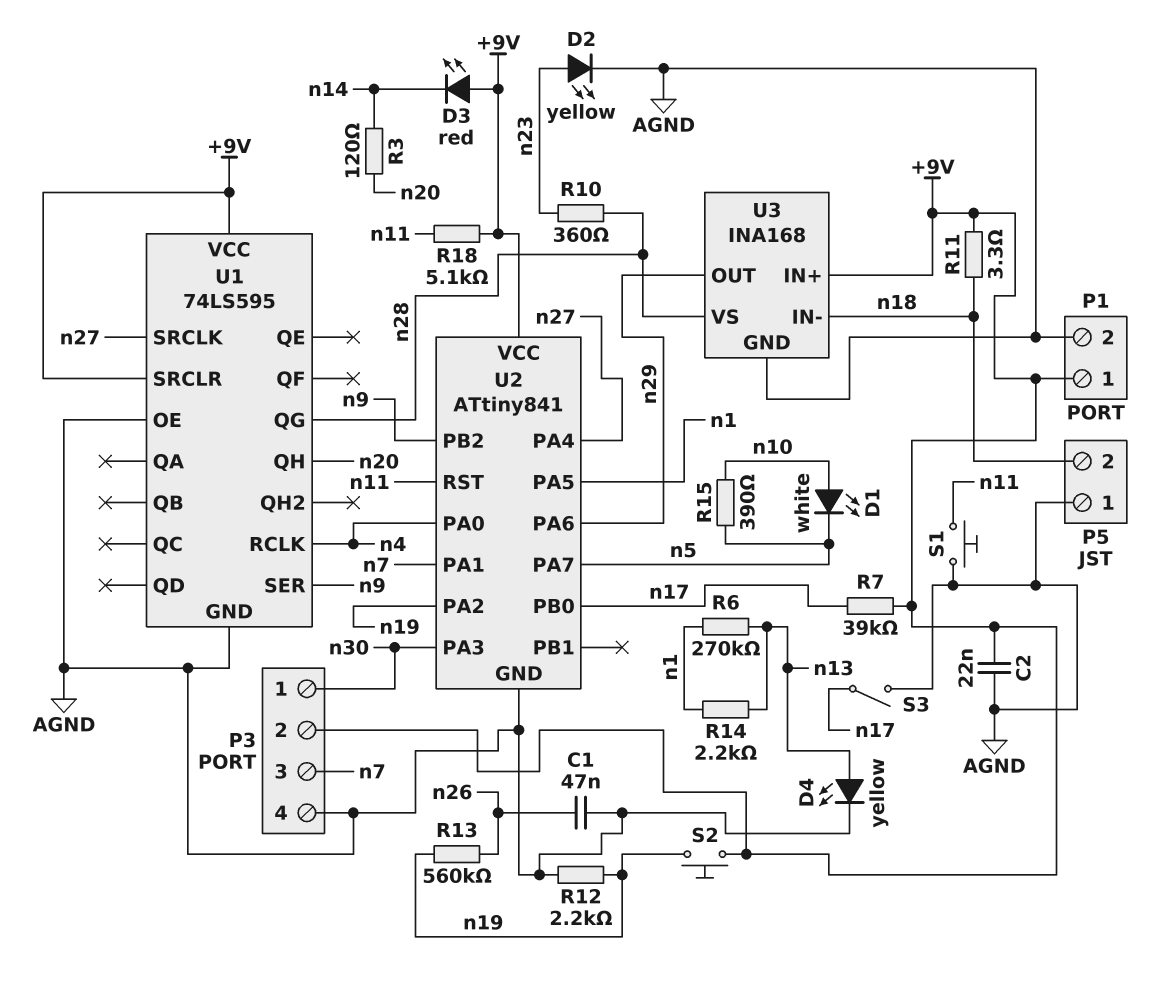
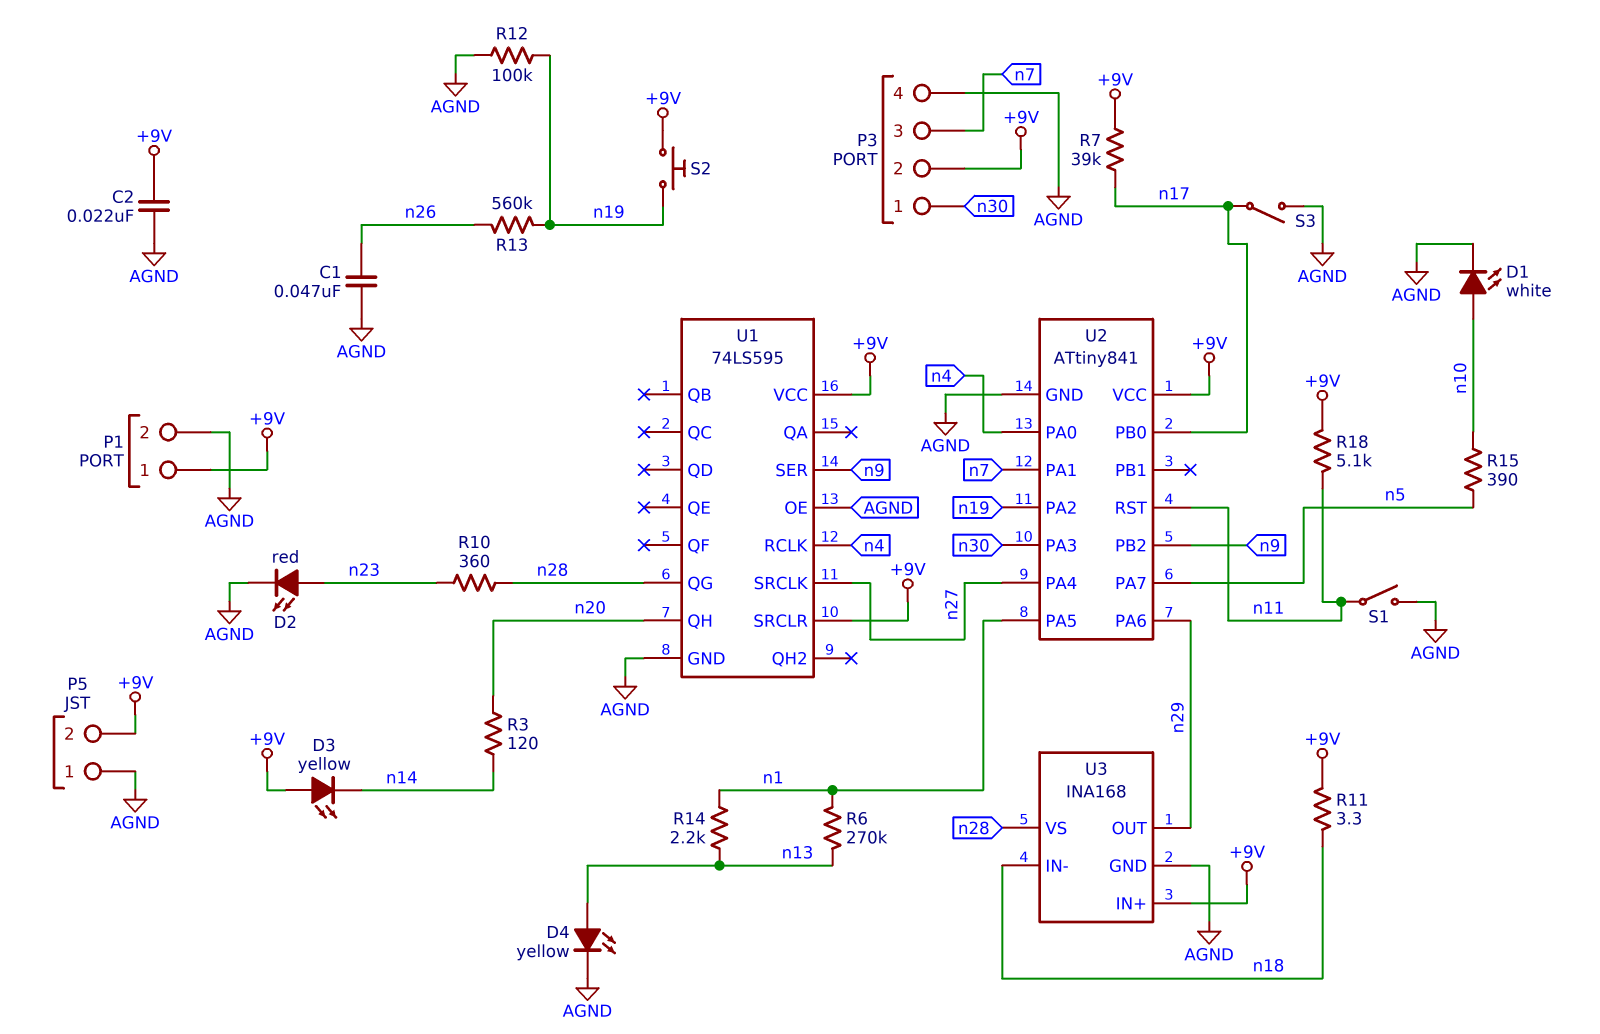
D1: LED white (A n10, K n5) -> LED white (A n10, K AGND)
D2: LED yellow (A n23, K AGND) -> LED red (A n23, K AGND)
D3: LED red (A +9V, K n14) -> LED yellow (A +9V, K n14)
P5 pin 2: n18 -> +9V
R12: 2.2k (AGND, n19) -> 100k (AGND, n19)
S1: button (AGND, n11) -> switch (AGND, n11)

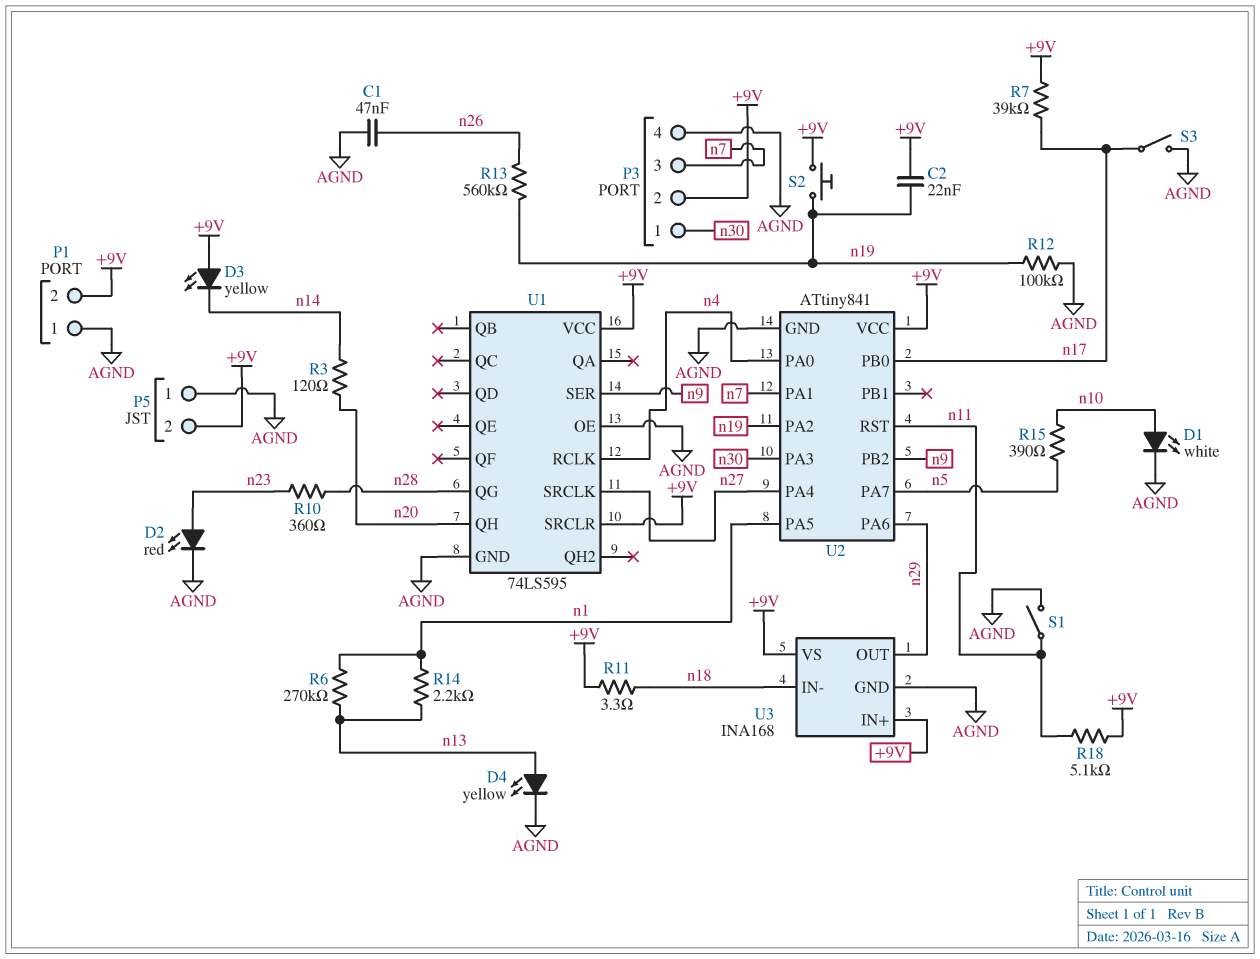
C2: 22nF (+9V, AGND) -> 22nF (+9V, n19)
P1 pin 1: +9V -> AGND
P1 pin 2: AGND -> +9V
U3 pin VS: n28 -> +9V

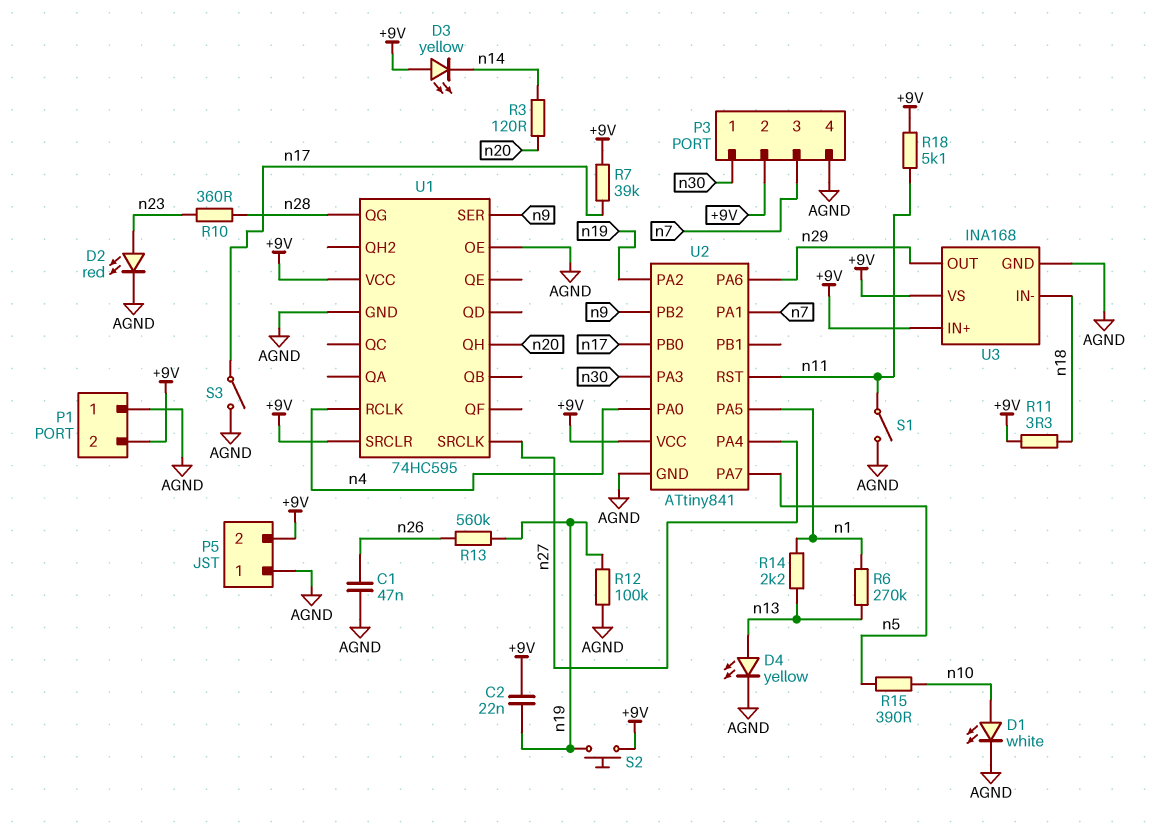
U1: 74LS595 -> 74HC595

